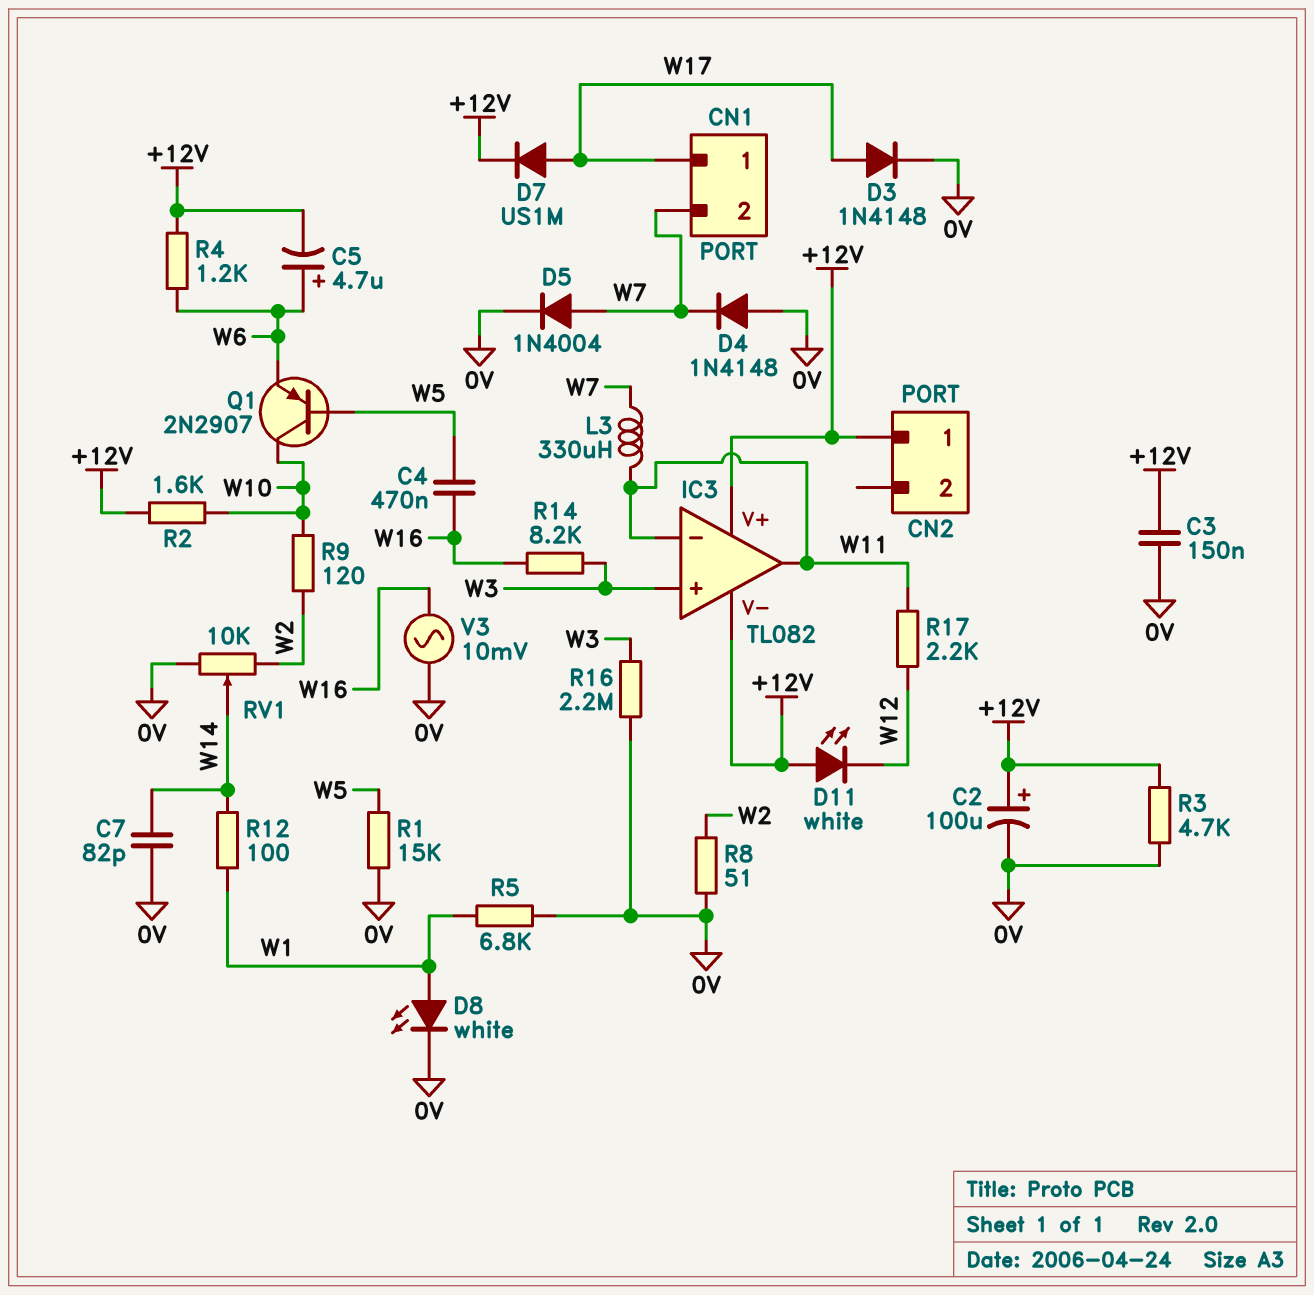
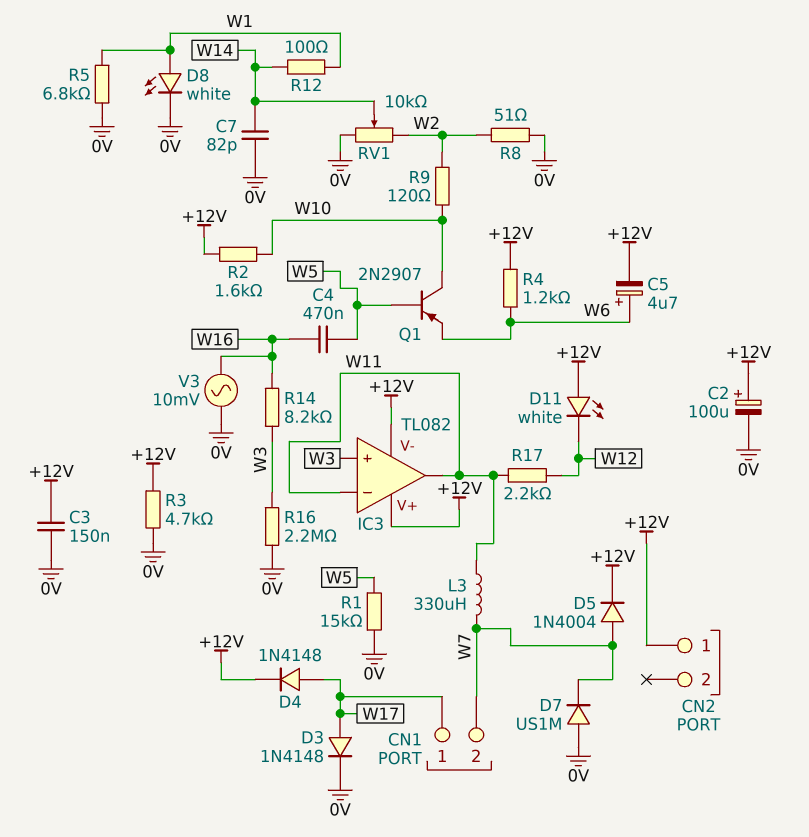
D4: diode 1N4148 (A 0V, K W7) -> diode 1N4148 (A W17, K +12V)
D5: diode 1N4004 (A W7, K 0V) -> diode 1N4004 (A W7, K +12V)
D7: diode US1M (A W17, K +12V) -> diode US1M (A 0V, K W7)

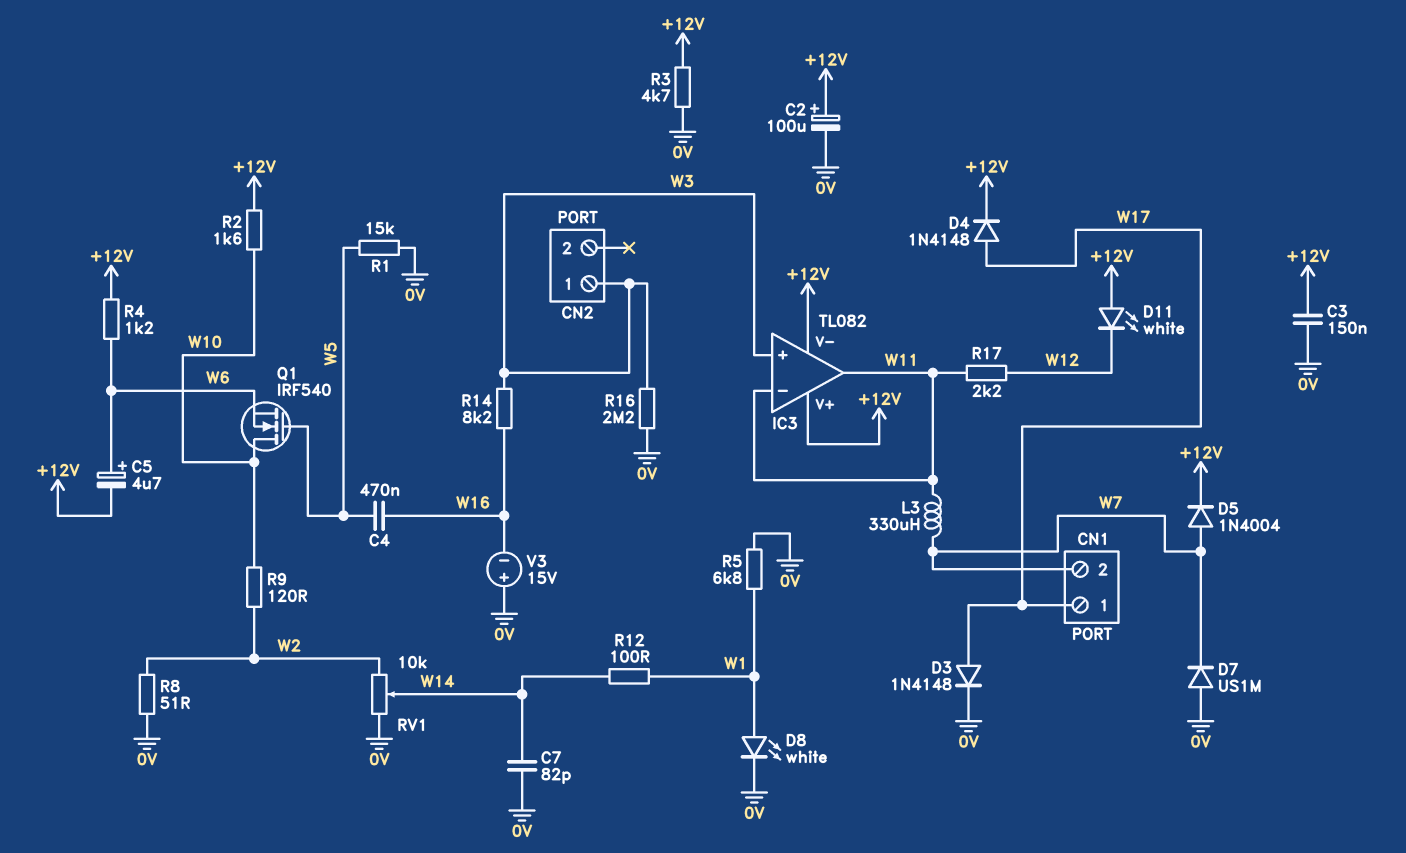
CN2 pin 1: +12V -> W3
Q1: PNP 2N2907 (B W5, C W10, E W6) -> NMOS IRF540 (G W5, D W10, S W6)
V3: AC 10mV (0V, W16) -> 15V (plus 0V, minus W16)

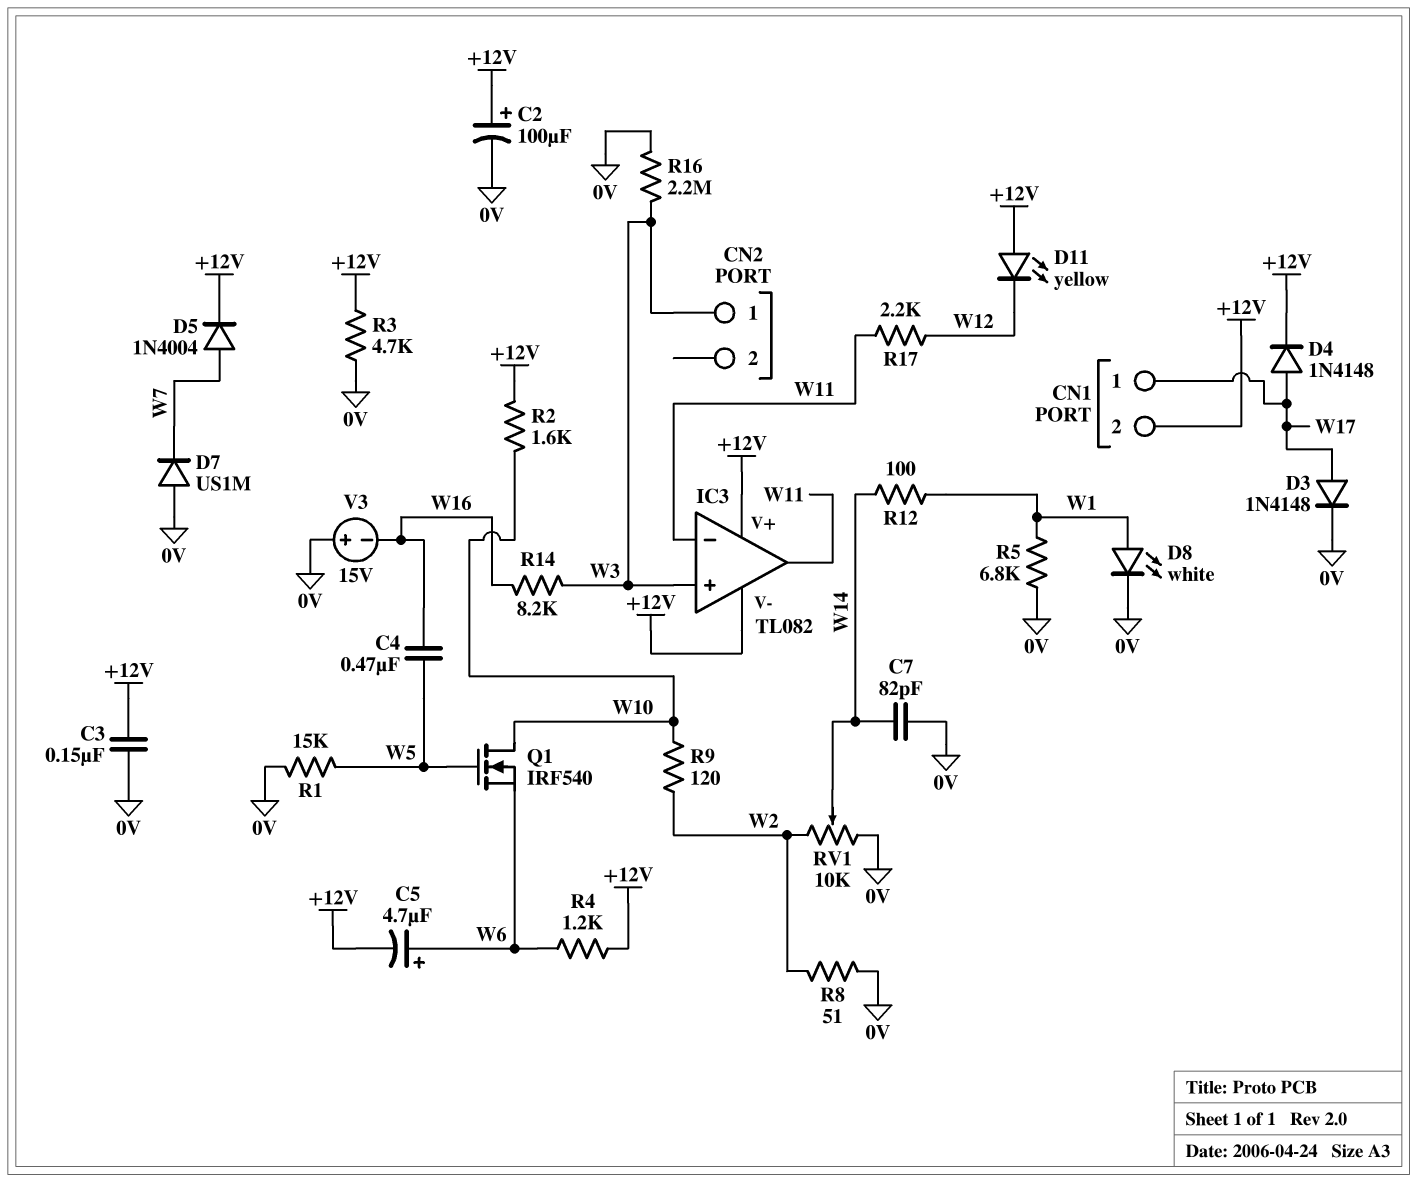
CN1 pin 2: W7 -> +12V
D11: LED white (A +12V, K W12) -> LED yellow (A +12V, K W12)
L3: 330uH (W7, W11) -> none

